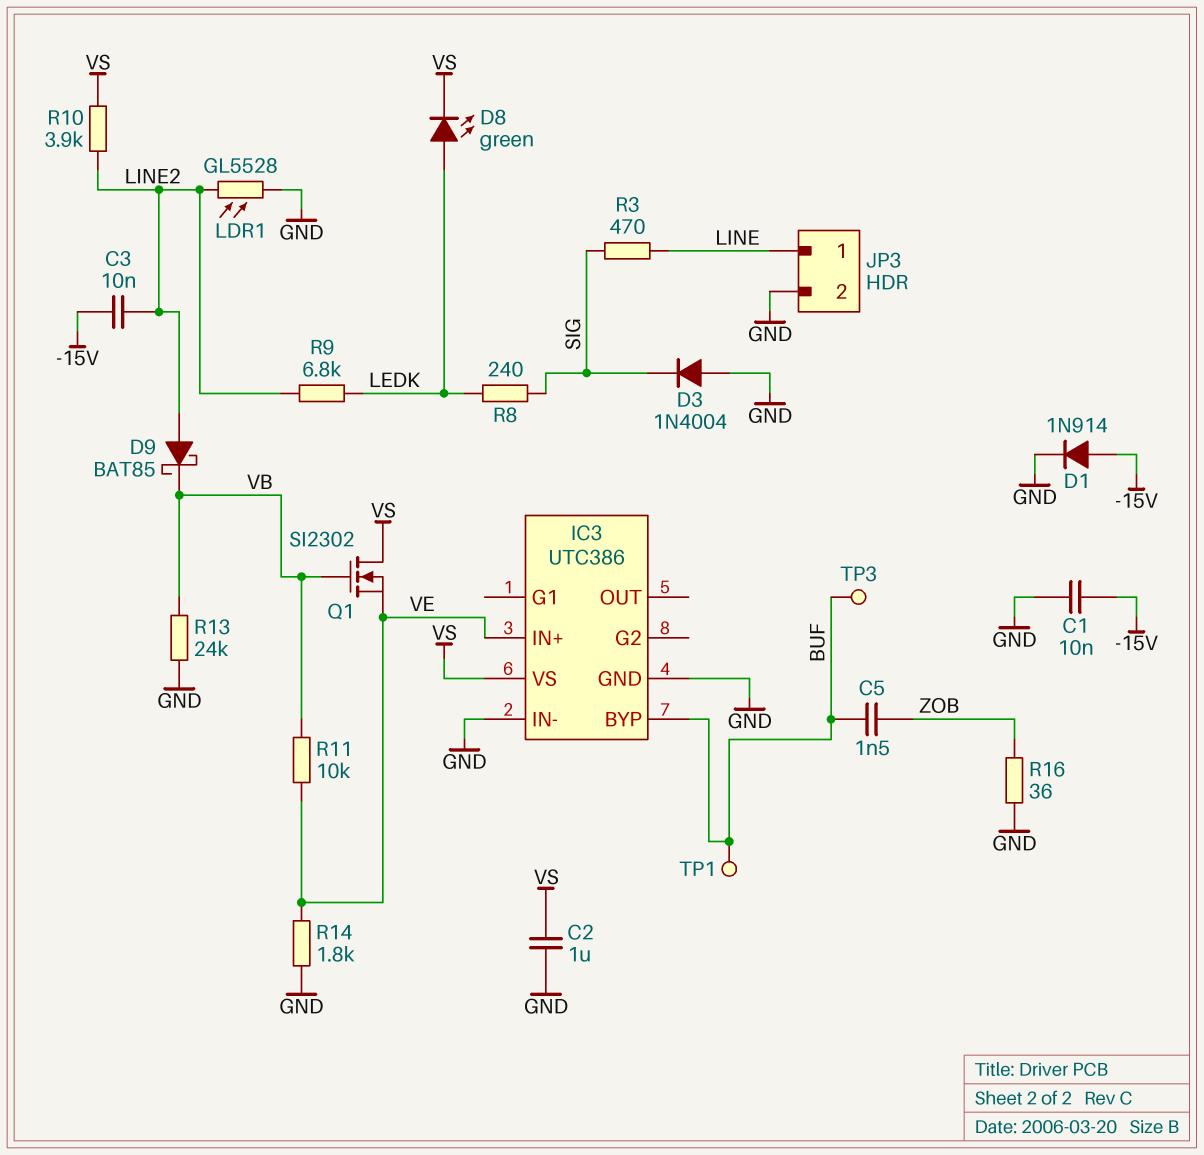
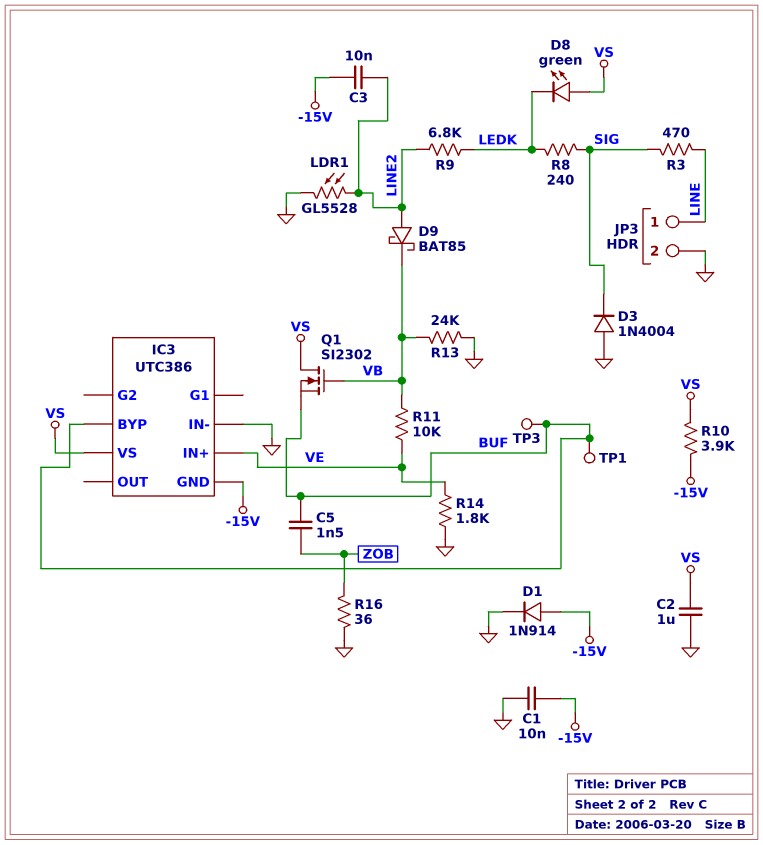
D8: LED green (A LEDK, K VS) -> LED green (A VS, K LEDK)
IC3 pin GND: GND -> -15V
Q1: NMOS SI2302 (G VB, D VS, S VE) -> NMOS SI2302 (G VB, D VS, S BUF)
R10: 3.9k (LINE2, VS) -> 3.9k (-15V, VS)

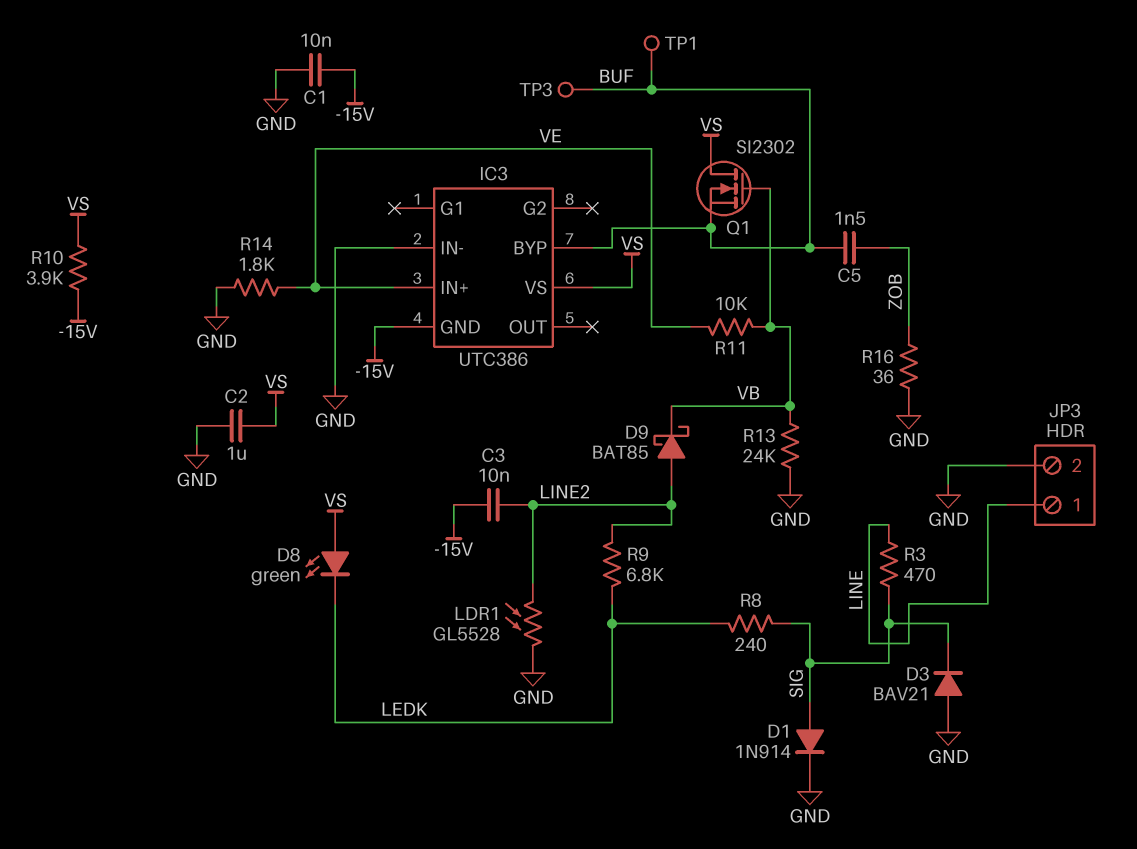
D1: diode 1N914 (A -15V, K GND) -> diode 1N914 (A SIG, K GND)
D3: diode 1N4004 (A GND, K SIG) -> diode BAV21 (A GND, K SIG)

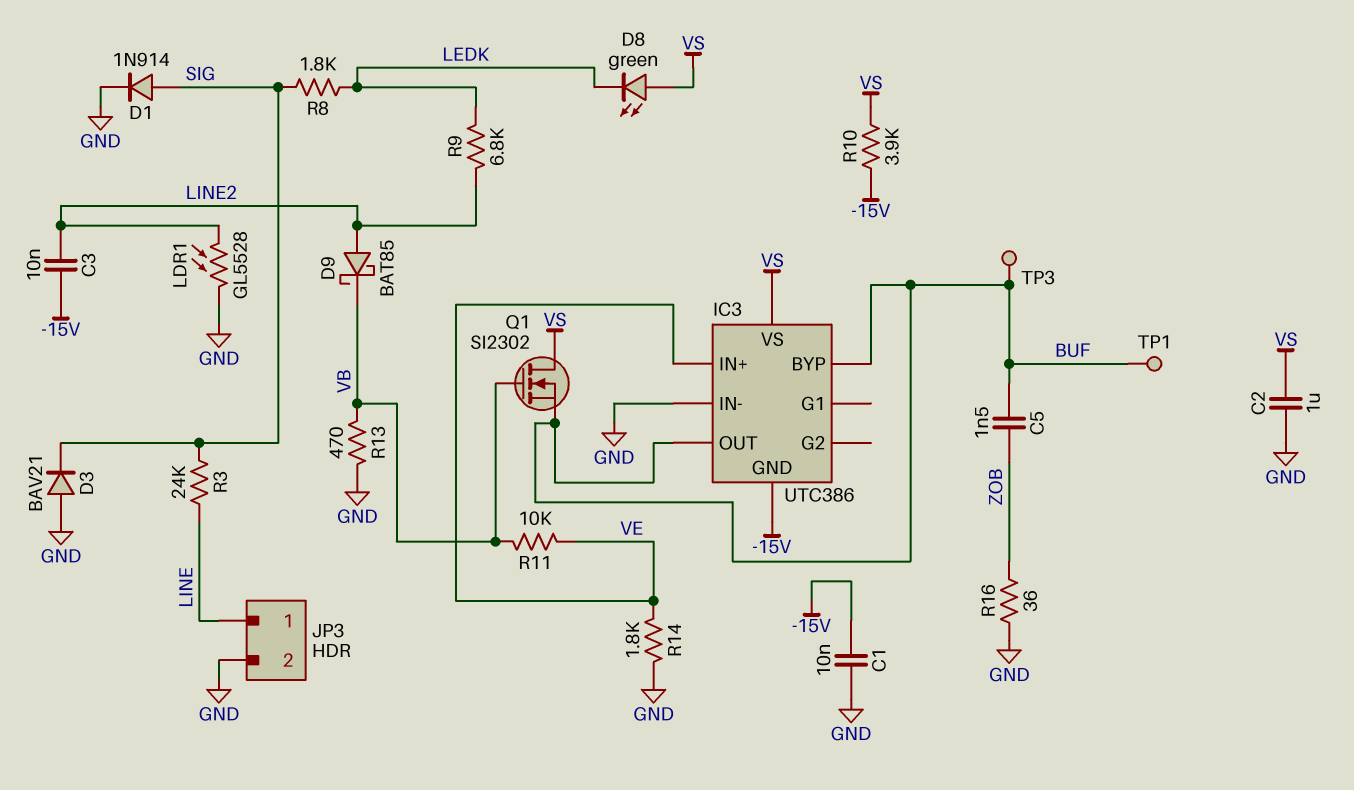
IC3 pin OUT: none -> BUF
R3: 470 (LINE, SIG) -> 24k (LINE, SIG)
R8: 240 (LEDK, SIG) -> 1.8k (LEDK, SIG)
R13: 24k (GND, VB) -> 470 (GND, VB)

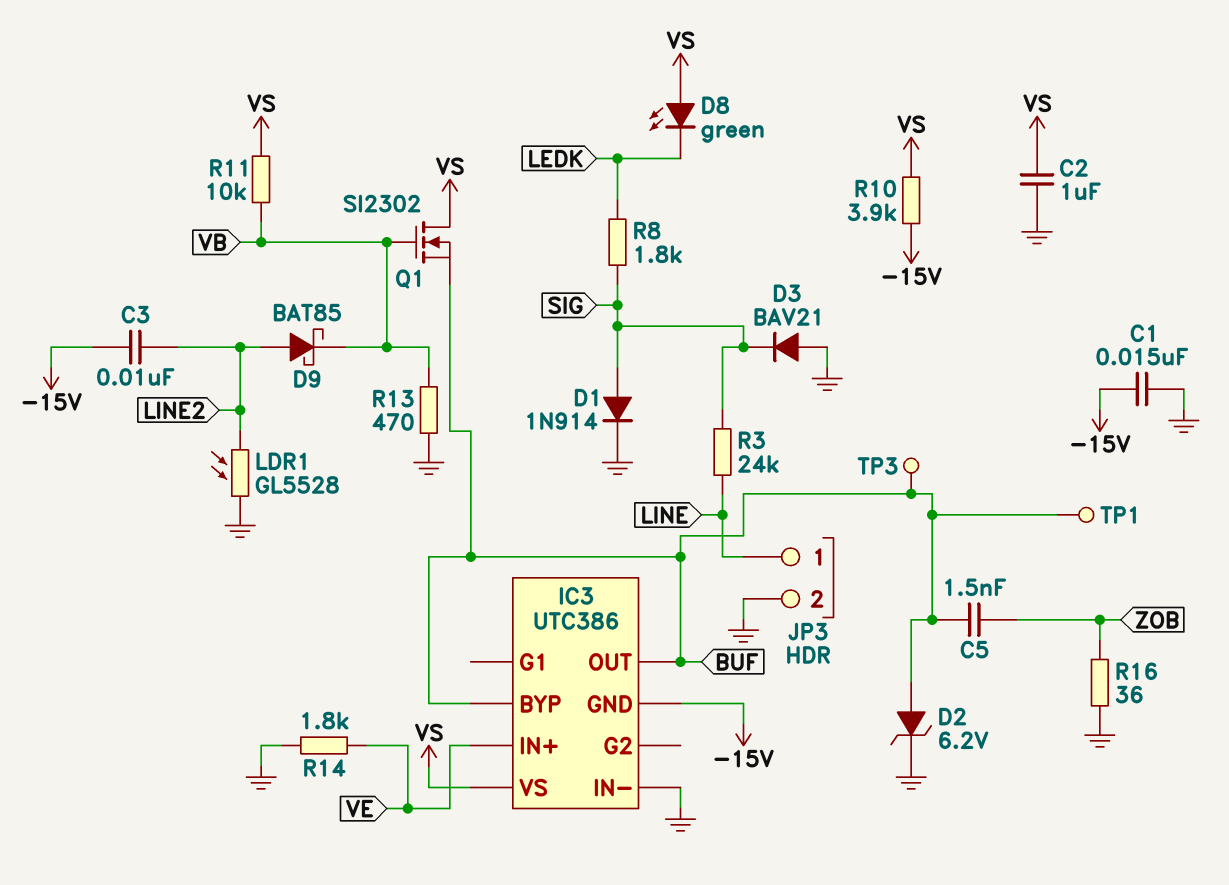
C1: 10nF (-15V, GND) -> 15nF (-15V, GND)
D2: none -> zener 6.2V (A BUF, K GND)
R9: 6.8k (LEDK, LINE2) -> none
R11: 10k (VB, VE) -> 10k (VB, VS)

